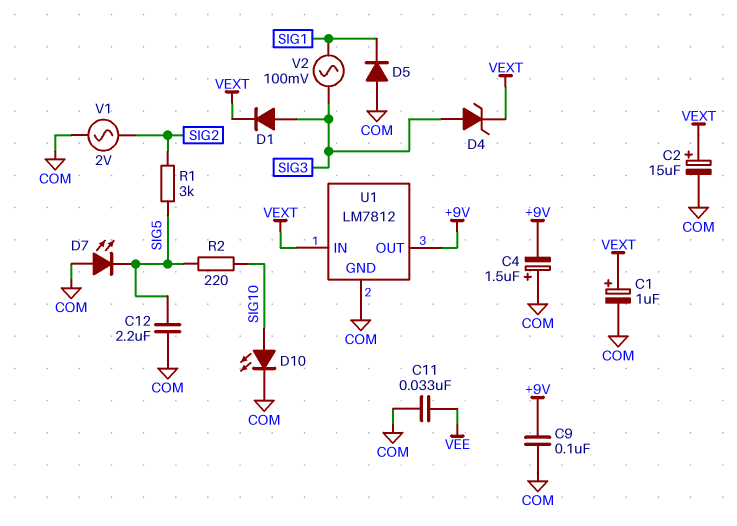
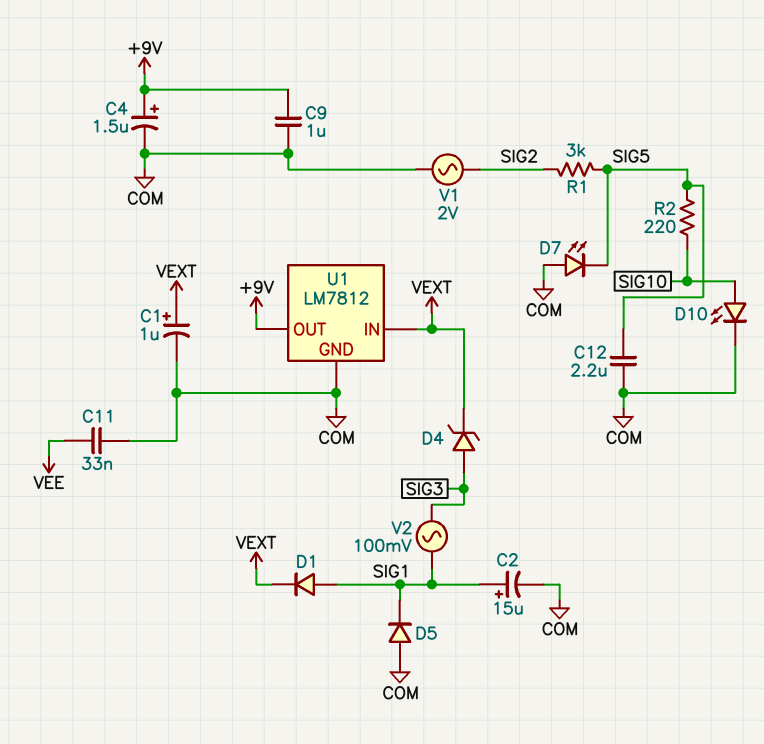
C2: 15uF (plus VEXT, minus COM) -> 15uF (plus SIG1, minus COM)
C4: 1.5uF (plus COM, minus +9V) -> 1.5uF (plus +9V, minus COM)
C9: 100nF (+9V, COM) -> 1uF (+9V, COM)
D1: diode (A SIG3, K VEXT) -> diode (A SIG1, K VEXT)

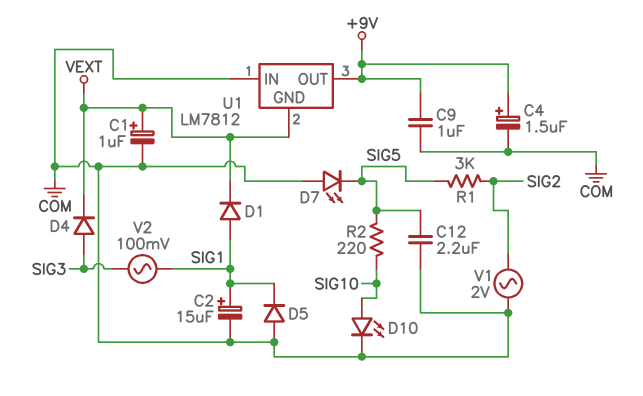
C11: 33nF (COM, VEE) -> none
D4: zener (A SIG3, K VEXT) -> diode (A SIG3, K VEXT)
U1 pin GND: COM -> VEXT
U1 pin IN: VEXT -> COM

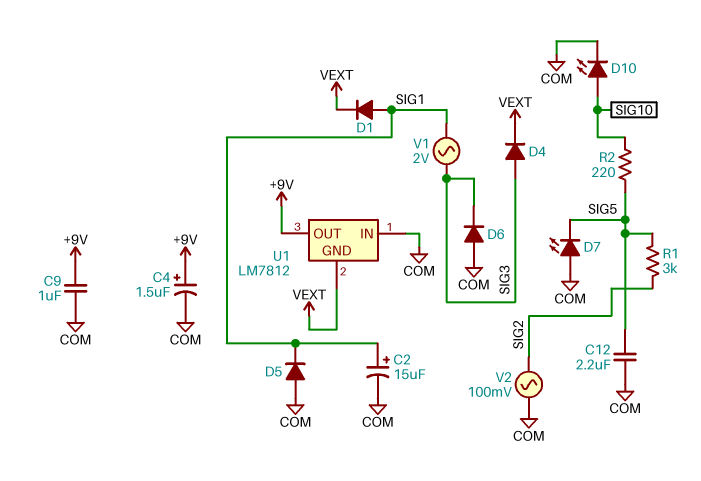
C1: 1uF (plus VEXT, minus COM) -> none
D6: none -> diode (A COM, K SIG3)
V1: AC 2V (COM, SIG2) -> AC 2V (SIG1, SIG3)
V2: AC 100mV (SIG1, SIG3) -> AC 100mV (COM, SIG2)

